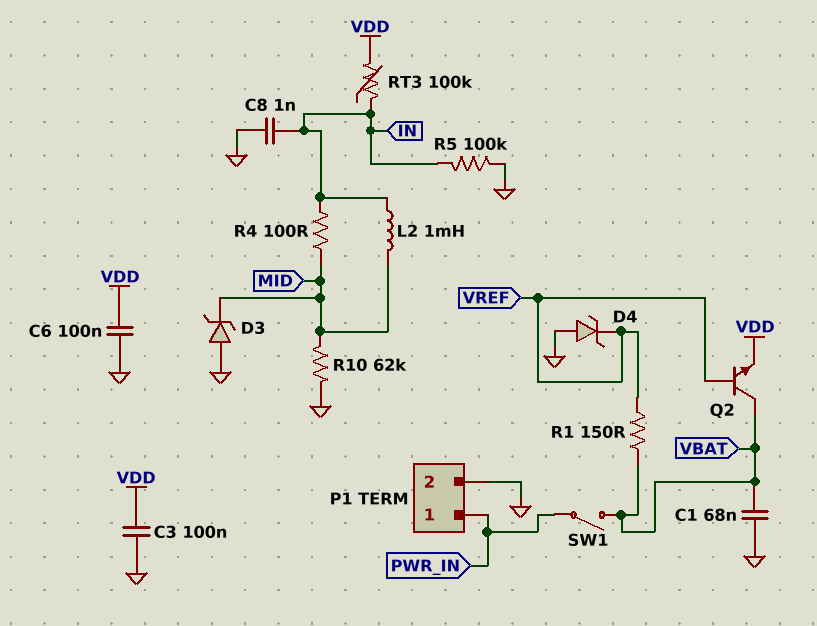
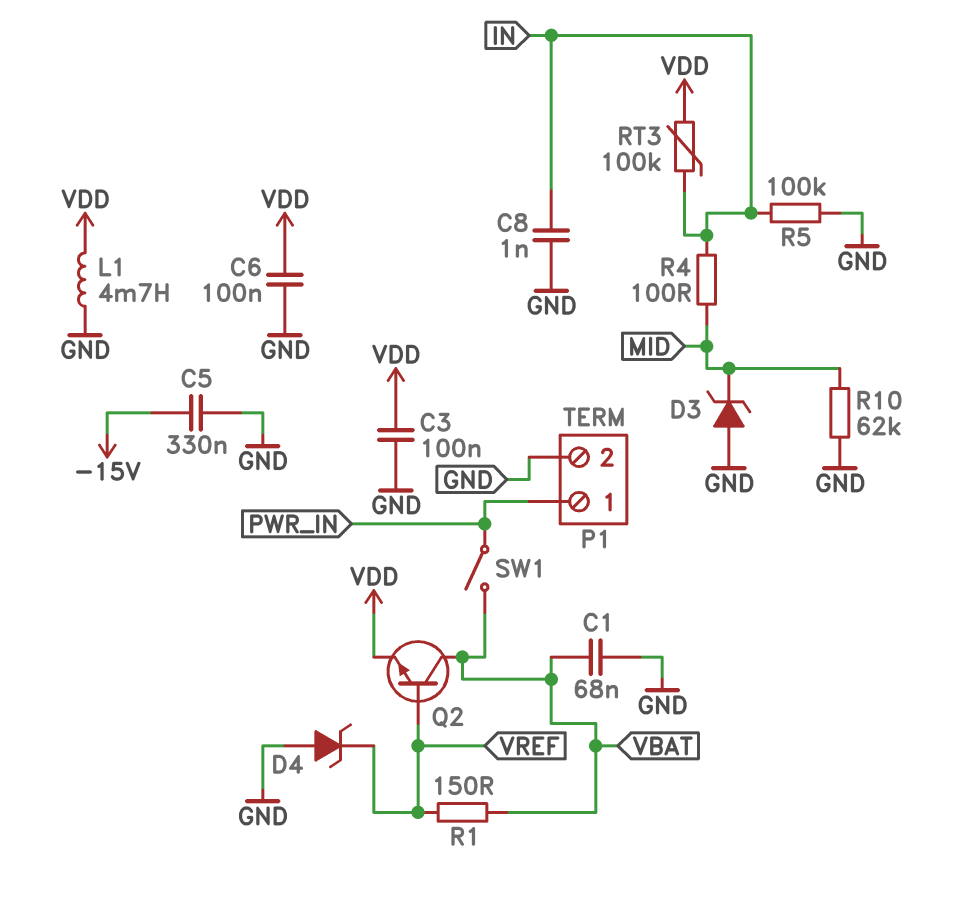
C5: none -> 330nF (-15V, GND)
L1: none -> 4.7mH (GND, VDD)
L2: 1mH (IN, MID) -> none

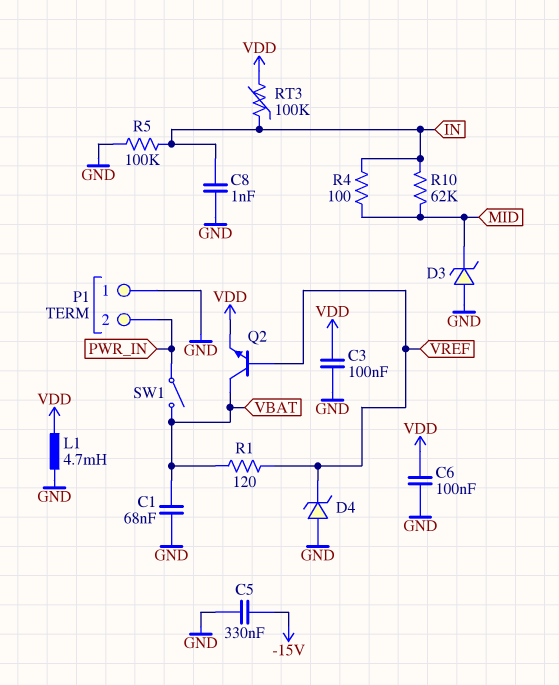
P1 pin 1: PWR_IN -> GND
P1 pin 2: GND -> PWR_IN
R1: 150 (VBAT, VREF) -> 120 (VBAT, VREF)
R10: 62k (GND, MID) -> 62k (IN, MID)

